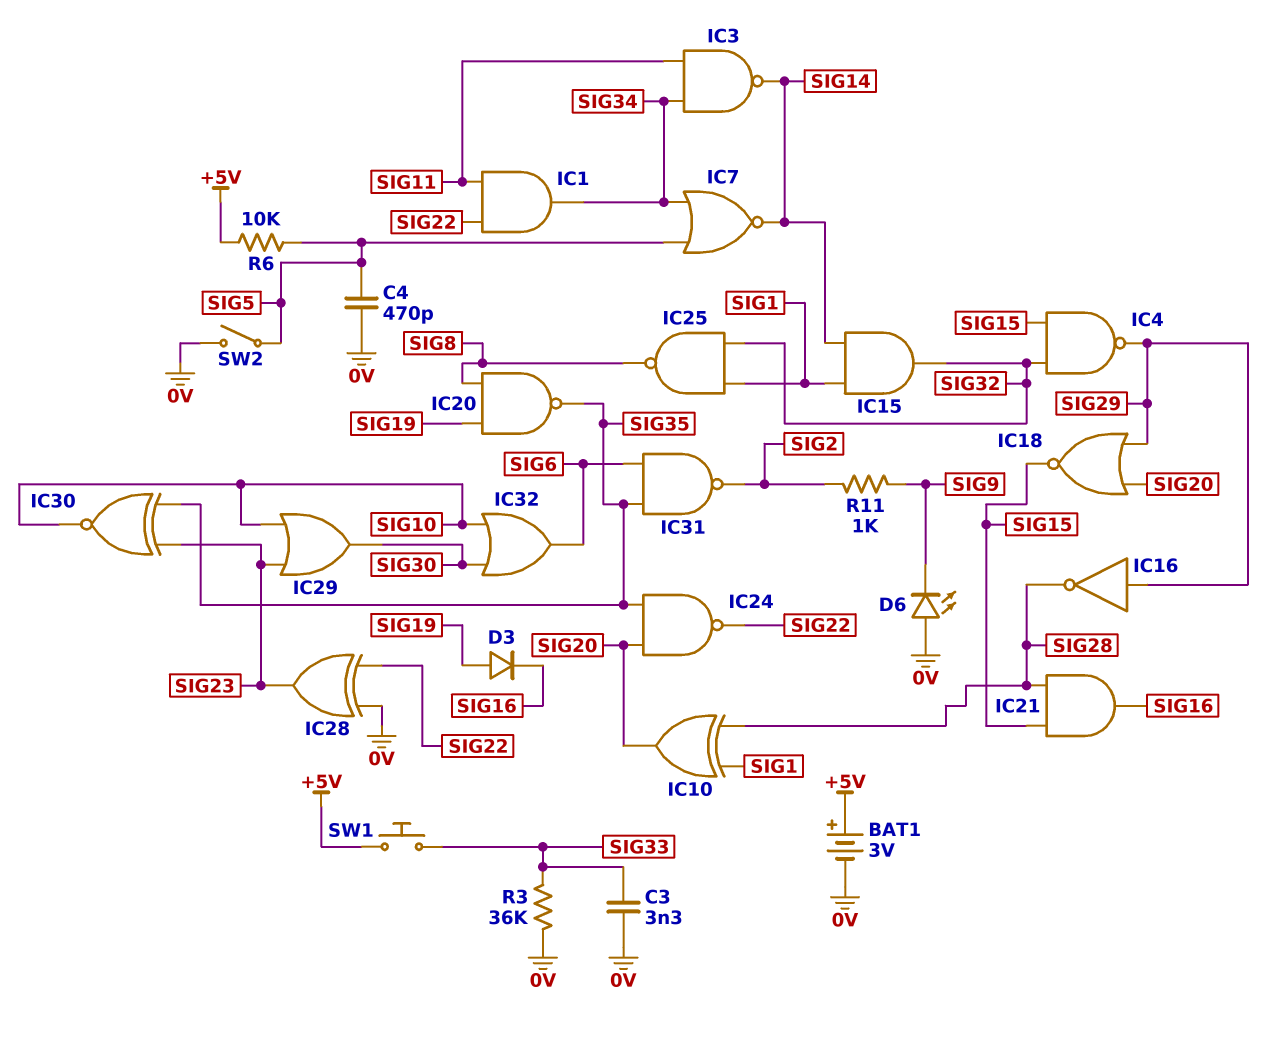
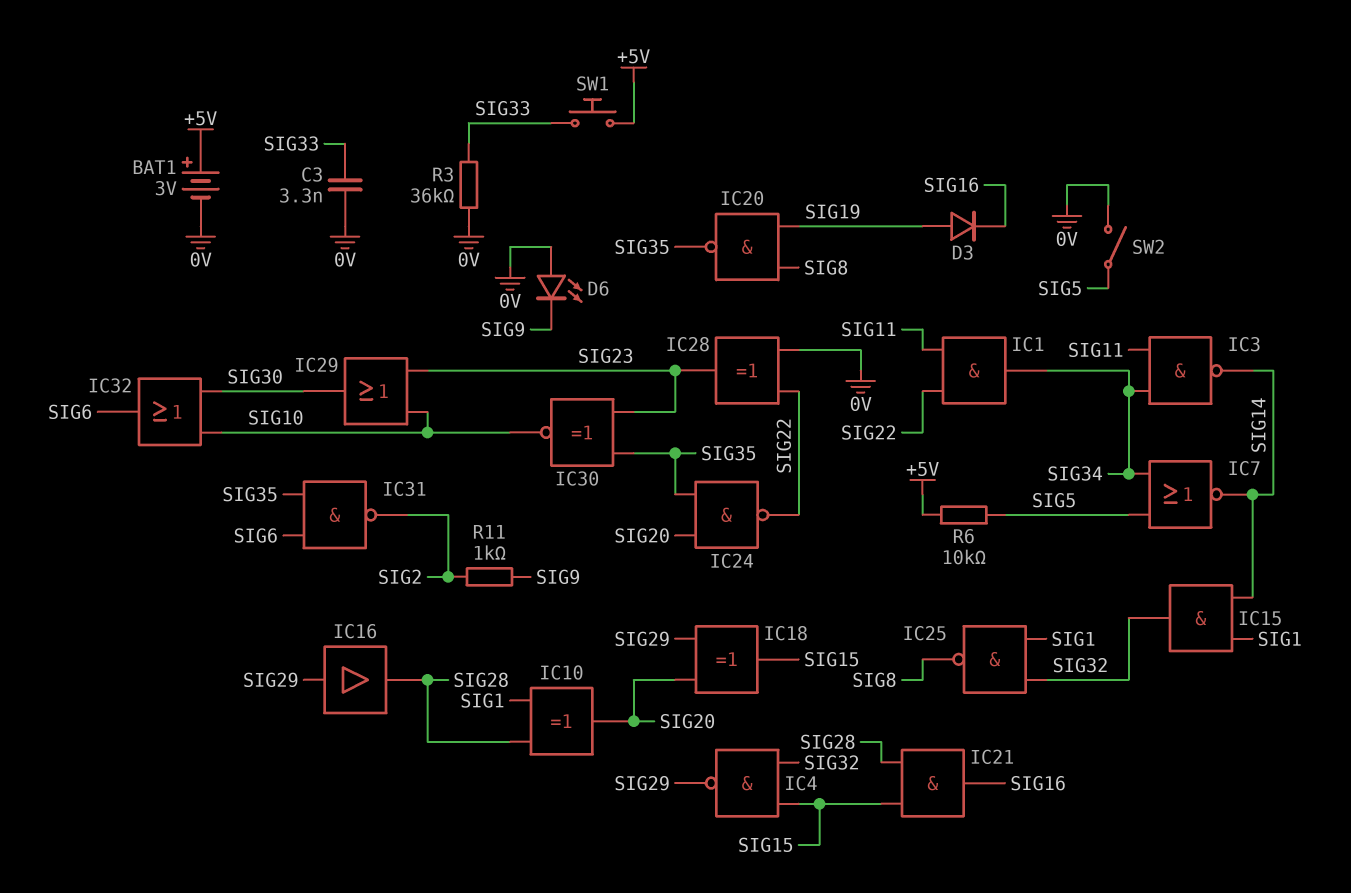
C4: 470pF (0V, SIG5) -> none
IC16: NOT (in SIG29, out SIG28) -> buffer (in SIG29, out SIG28)
IC18: NOR (in SIG20, in SIG29, out SIG15) -> XOR (in SIG20, in SIG29, out SIG15)

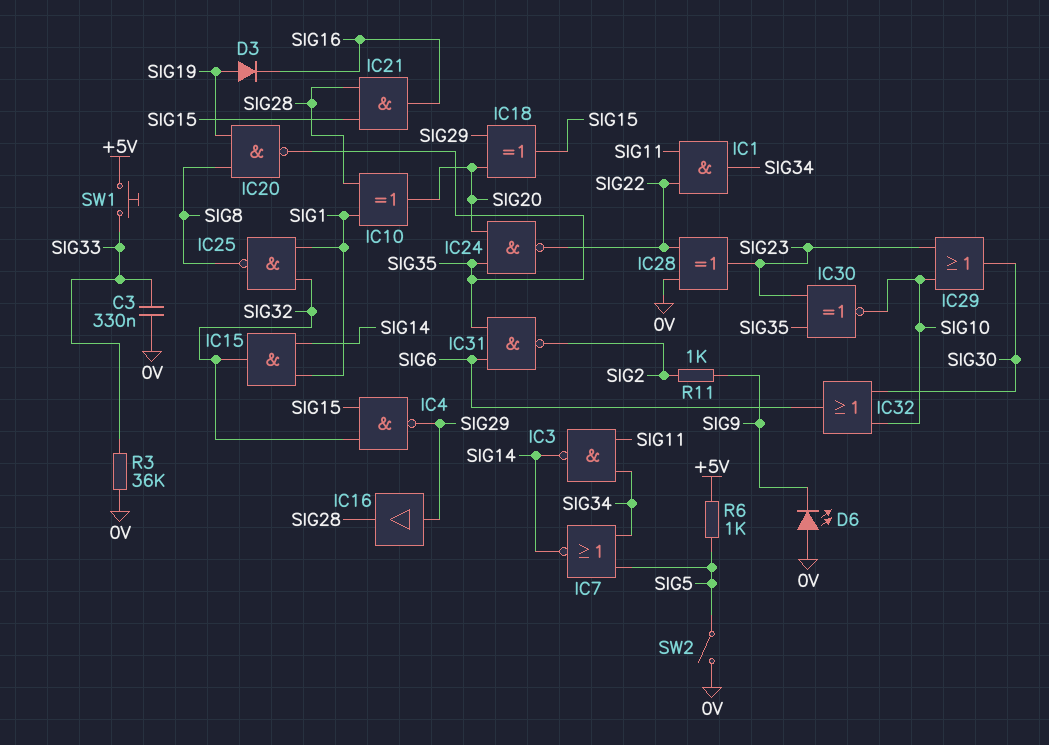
BAT1: 3V (plus +5V, minus 0V) -> none
C3: 3.3nF (0V, SIG33) -> 330nF (0V, SIG33)
R6: 10k (+5V, SIG5) -> 1k (+5V, SIG5)

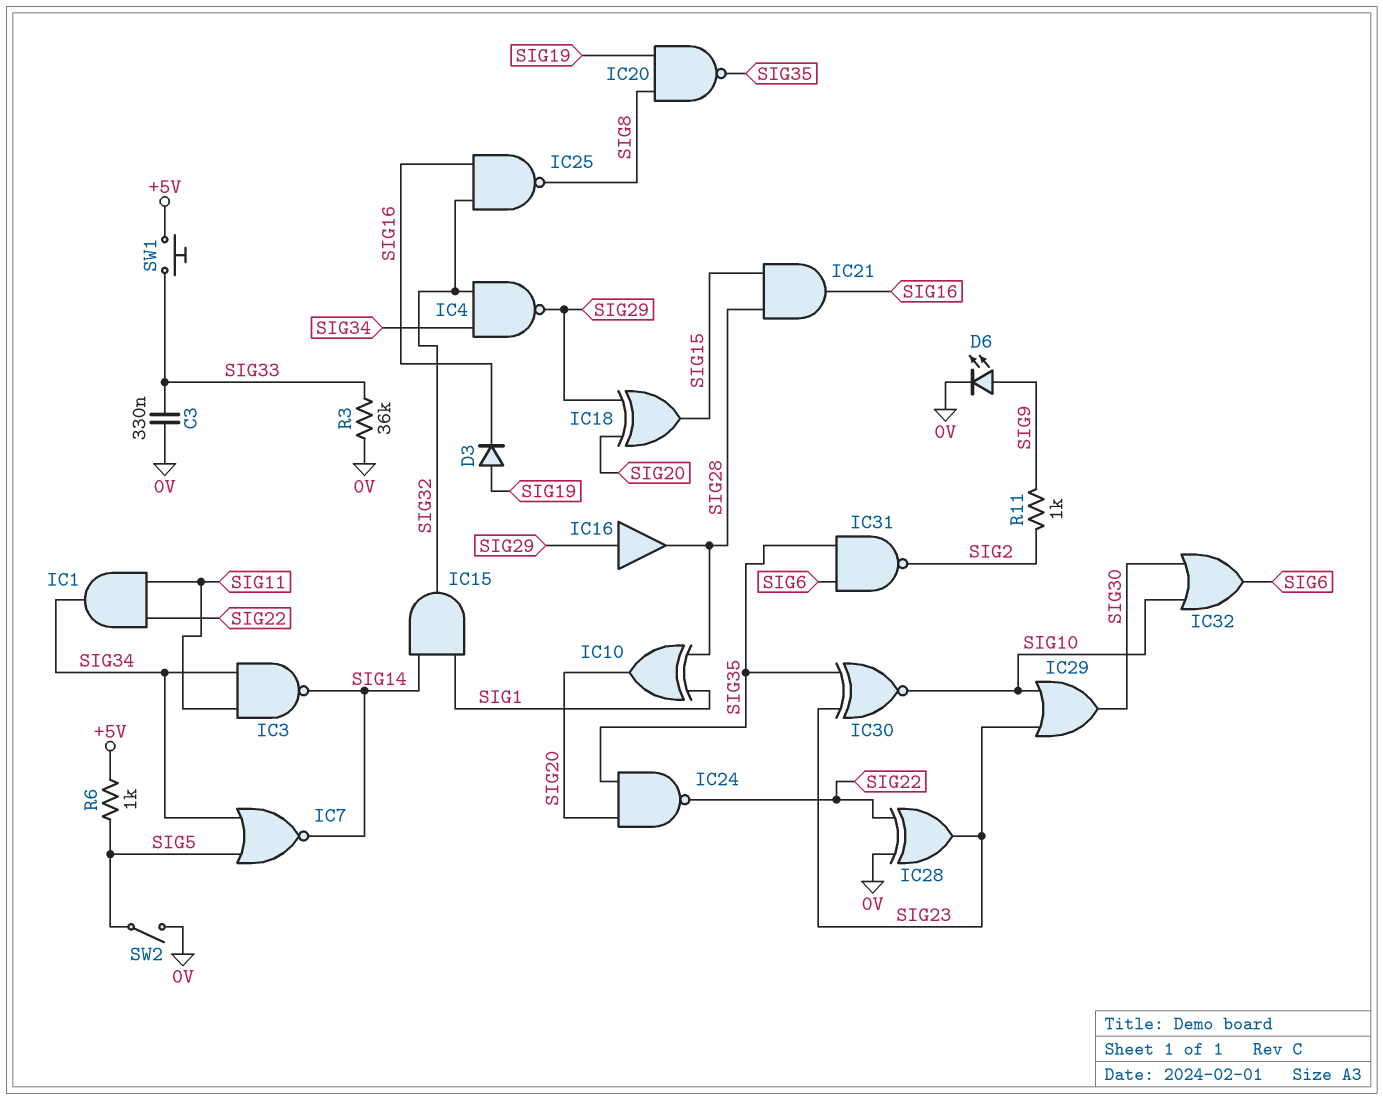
D6: LED (A 0V, K SIG9) -> LED (A SIG9, K 0V)
IC4: NAND (in SIG15, in SIG32, out SIG29) -> NAND (in SIG32, in SIG34, out SIG29)
IC25: NAND (in SIG1, in SIG32, out SIG8) -> NAND (in SIG16, in SIG32, out SIG8)

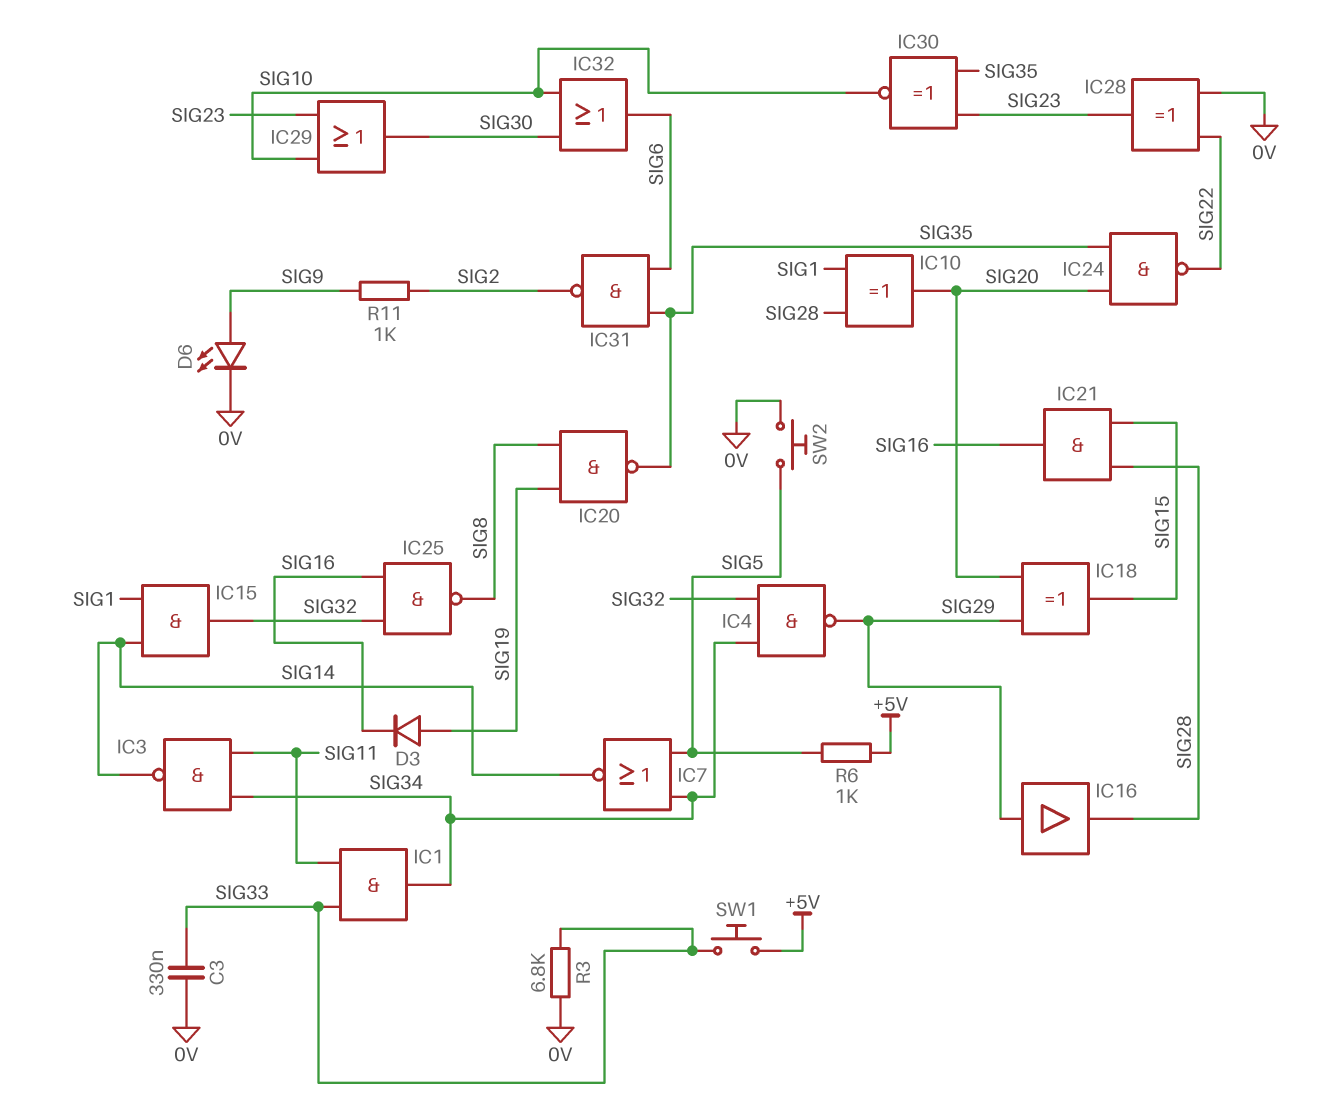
IC1: AND (in SIG11, in SIG22, out SIG34) -> AND (in SIG11, in SIG33, out SIG34)
R3: 36k (0V, SIG33) -> 6.8k (0V, SIG33)
SW2: switch (0V, SIG5) -> button (0V, SIG5)

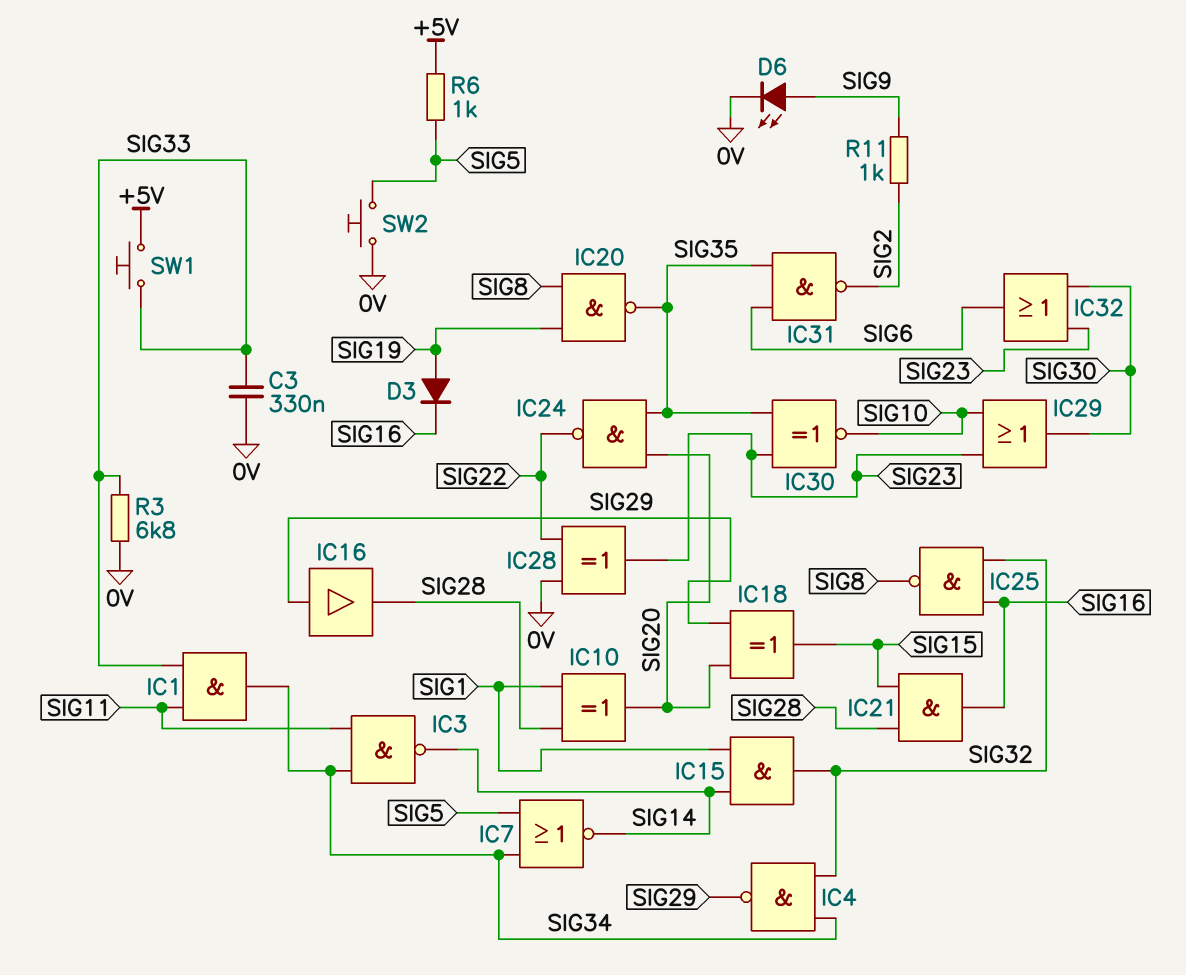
IC32: OR (in SIG10, in SIG30, out SIG6) -> OR (in SIG23, in SIG30, out SIG6)

